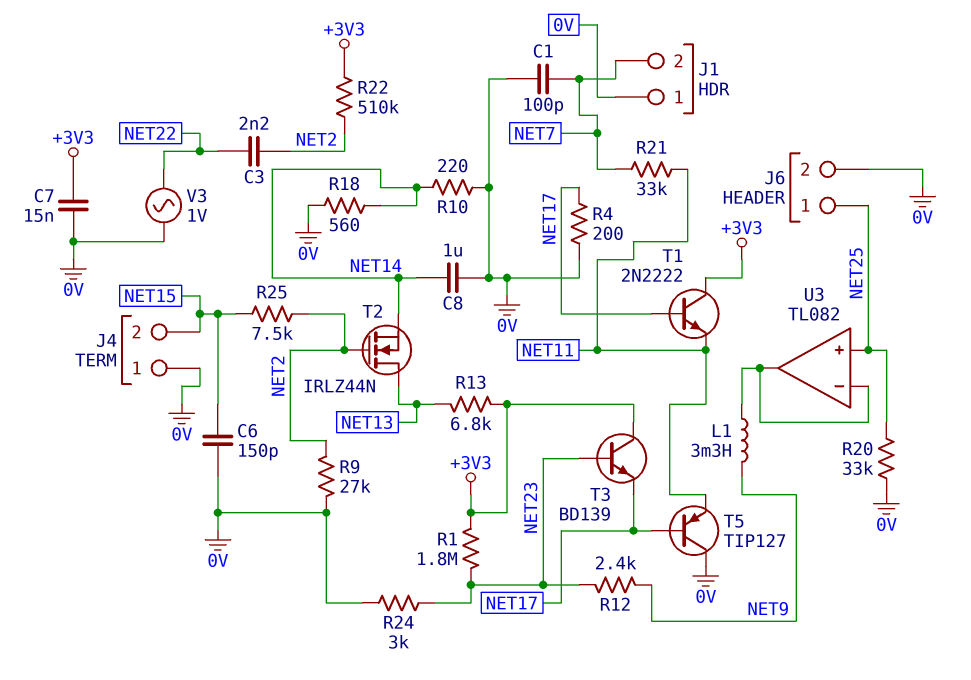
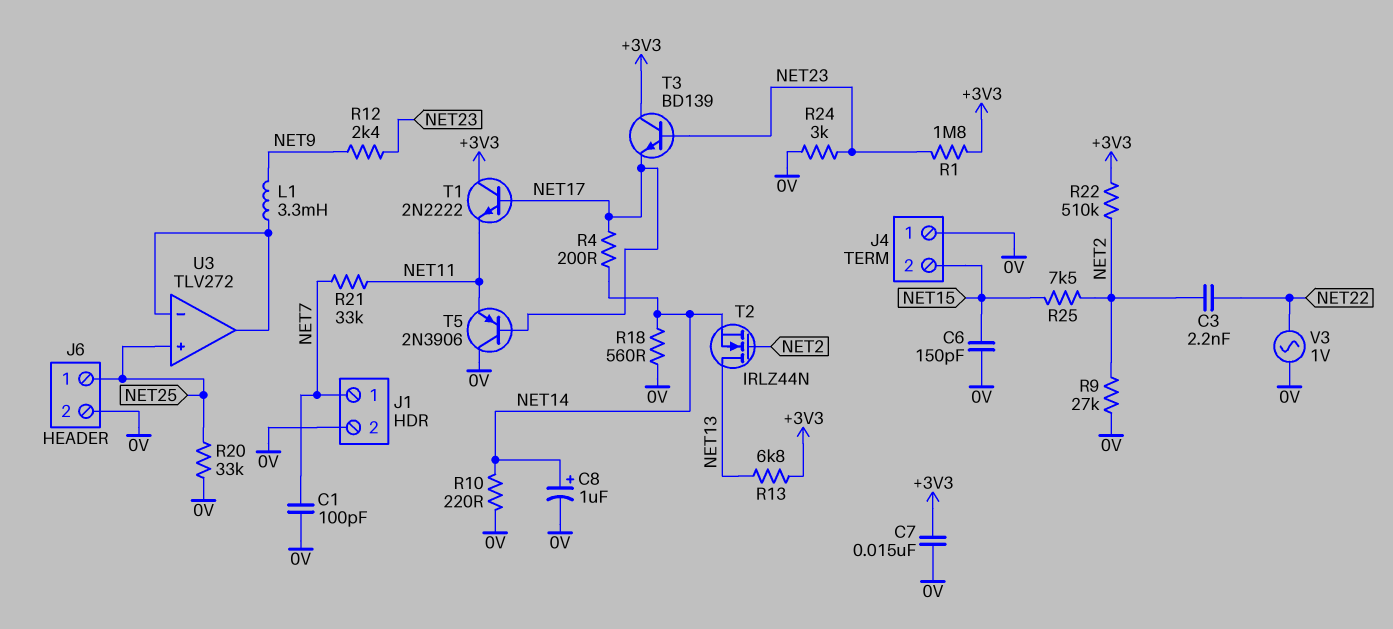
C8: 1uF (0V, NET14) -> 1uF (plus NET14, minus 0V)
J1 pin 1: 0V -> NET7
J1 pin 2: NET7 -> 0V
R4: 200 (0V, NET17) -> 200 (NET14, NET17)
T5: PNP TIP127 (B NET17, C 0V, E NET11) -> PNP 2N3906 (B NET17, C 0V, E NET11)
U3: TL082 -> TLV272

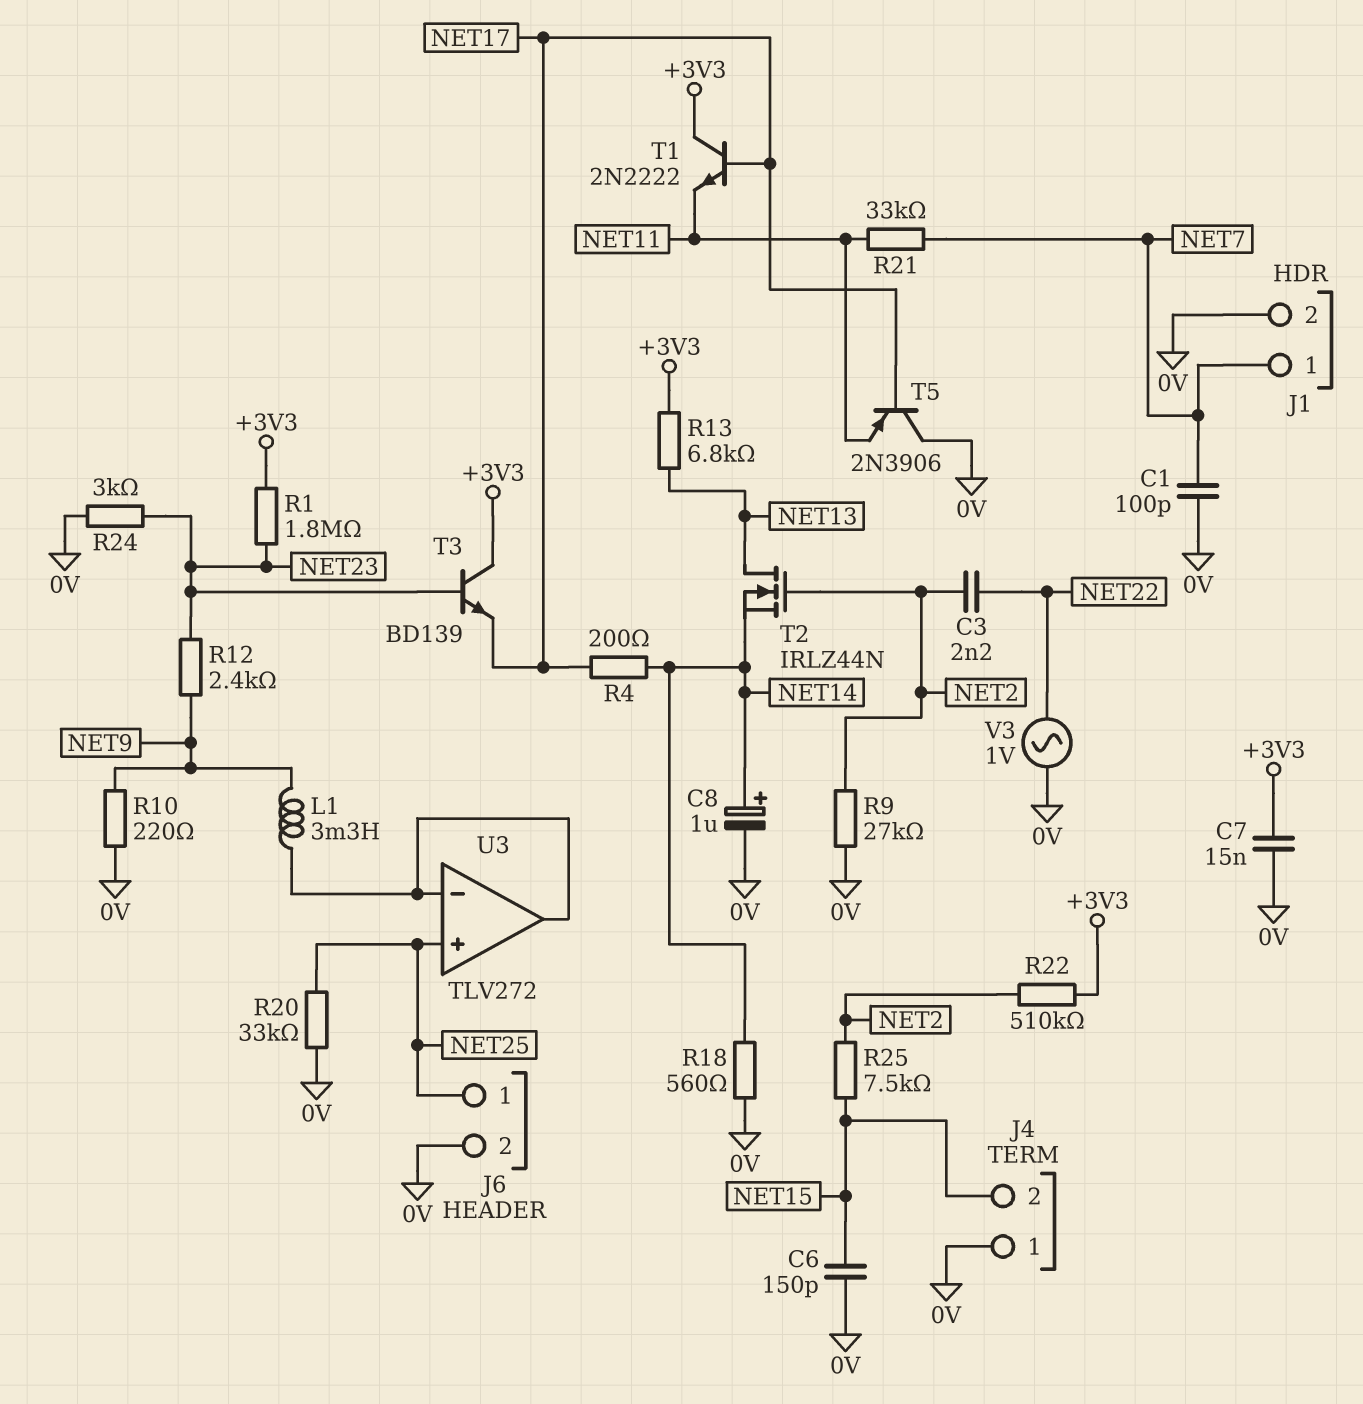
R10: 220 (0V, NET14) -> 220 (0V, NET9)

